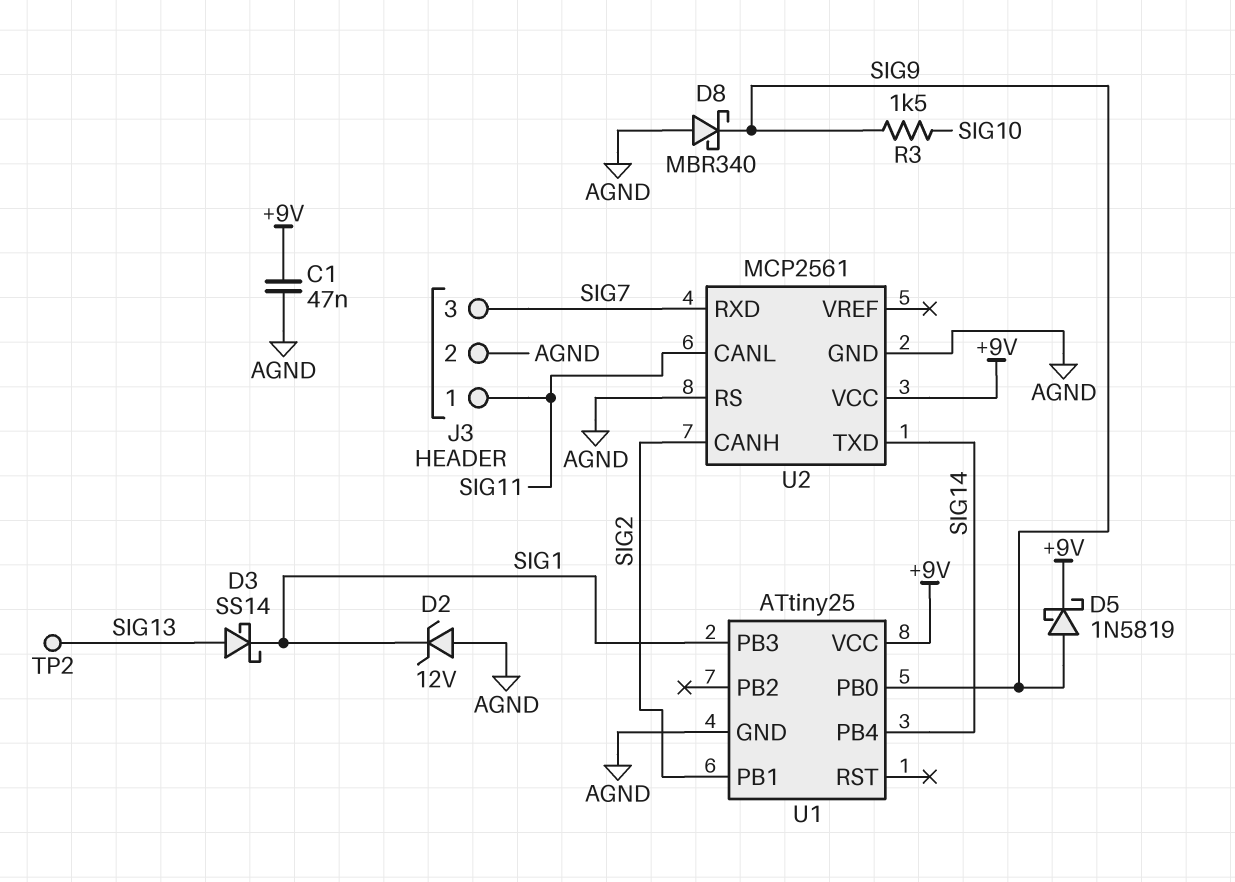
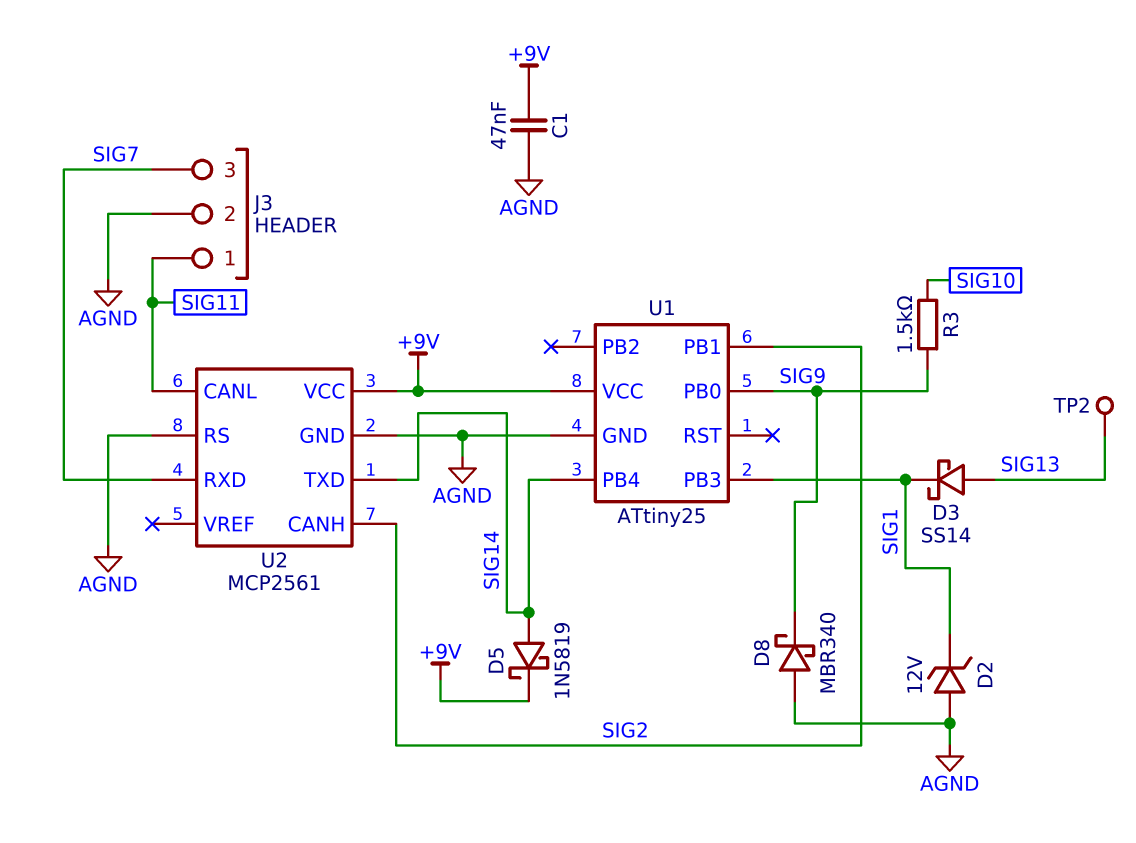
D5: schottky 1N5819 (A SIG9, K +9V) -> schottky 1N5819 (A SIG14, K +9V)

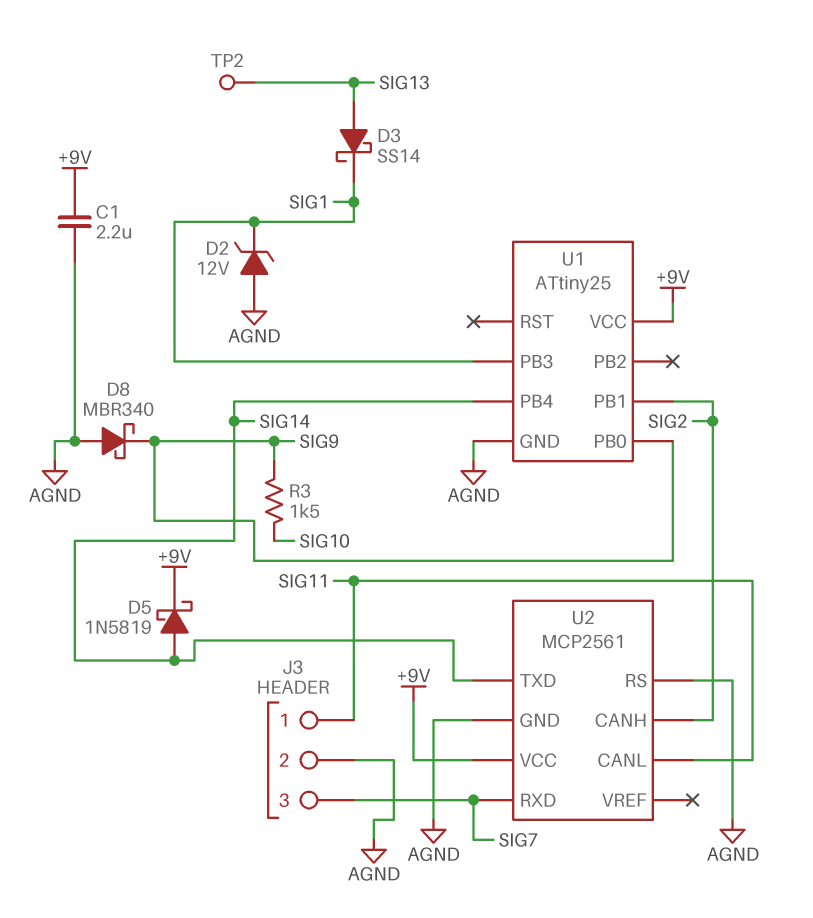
C1: 47nF (+9V, AGND) -> 2.2uF (+9V, AGND)

